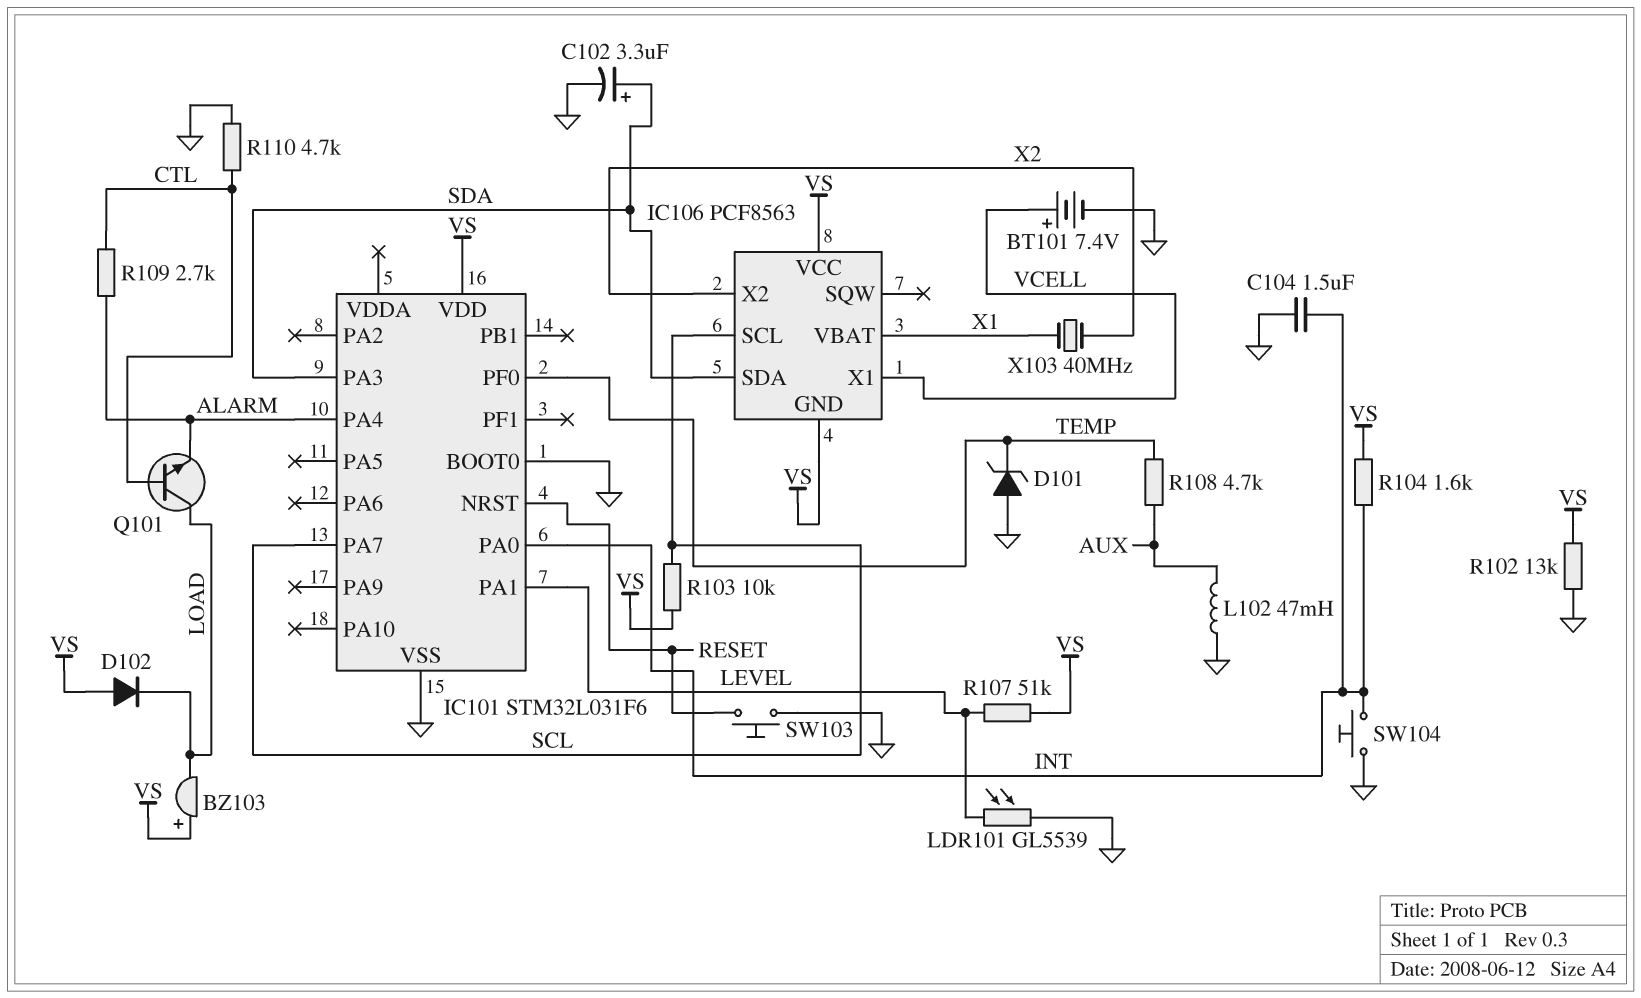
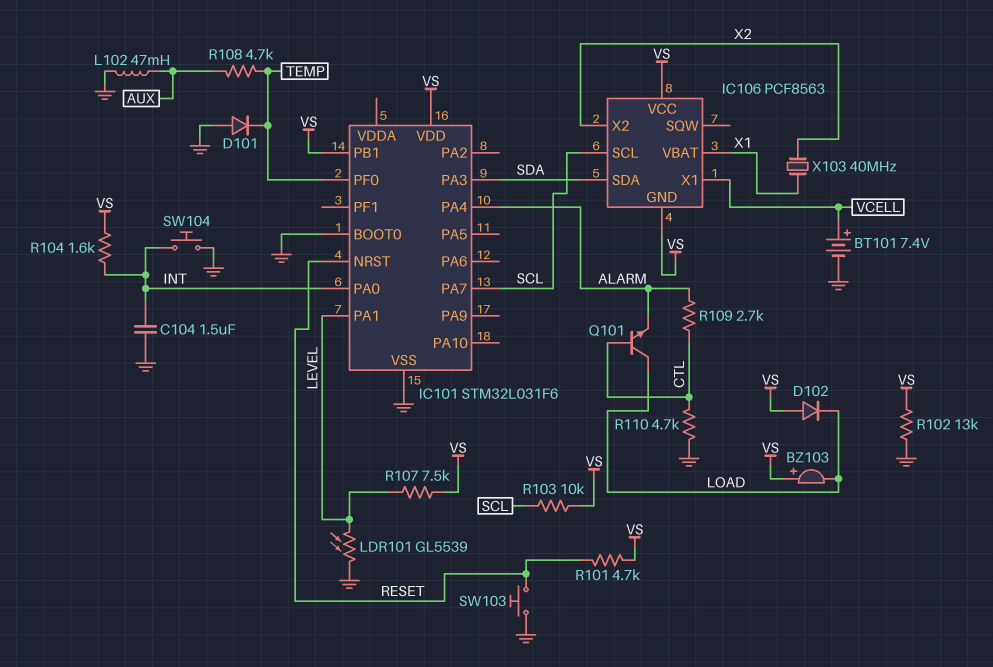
C102: 3.3uF (plus SDA, minus GND) -> none
D101: zener (A GND, K TEMP) -> diode (A GND, K TEMP)
IC101 pin PB1: none -> VS
R101: none -> 4.7k (RESET, VS)
R107: 51k (LEVEL, VS) -> 7.5k (LEVEL, VS)

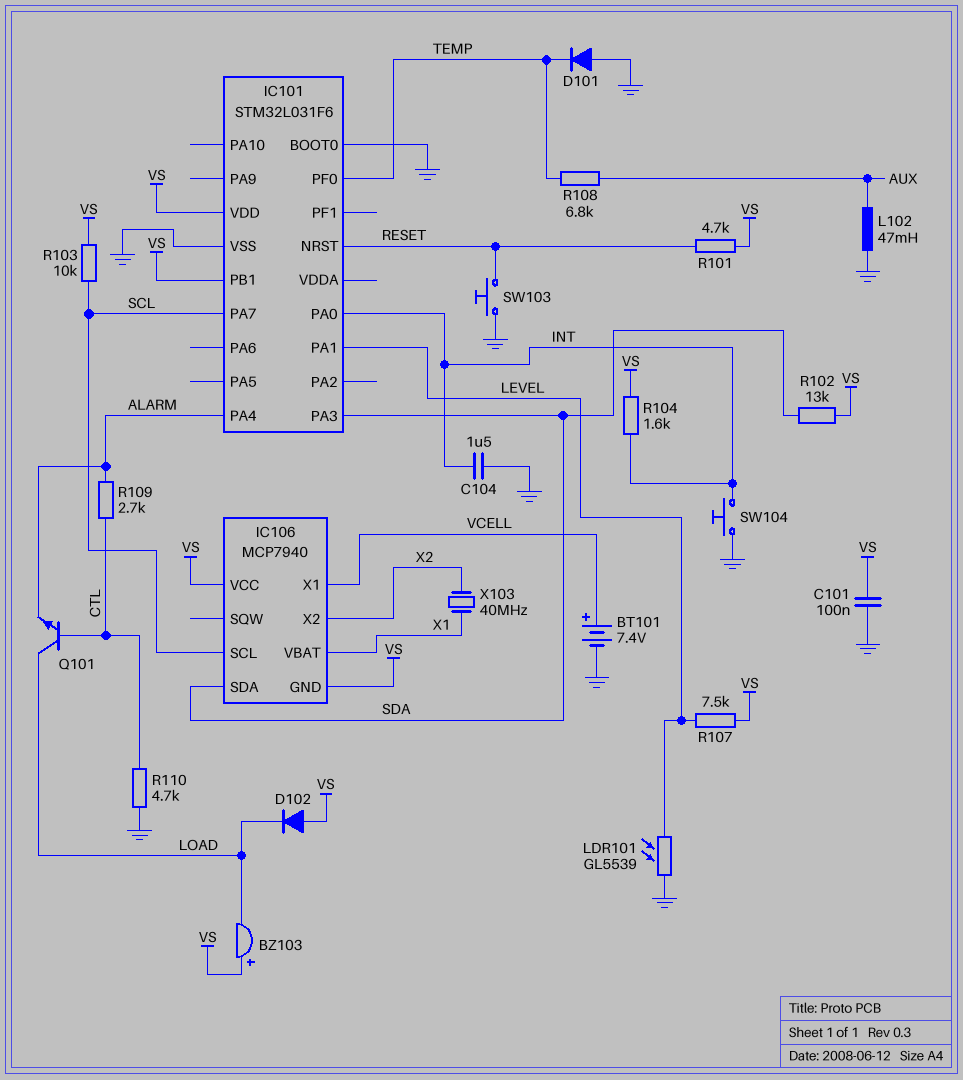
C101: none -> 100nF (GND, VS)
IC106: PCF8563 -> MCP7940
R102: 13k (GND, VS) -> 13k (SDA, VS)
R108: 4.7k (AUX, TEMP) -> 6.8k (AUX, TEMP)

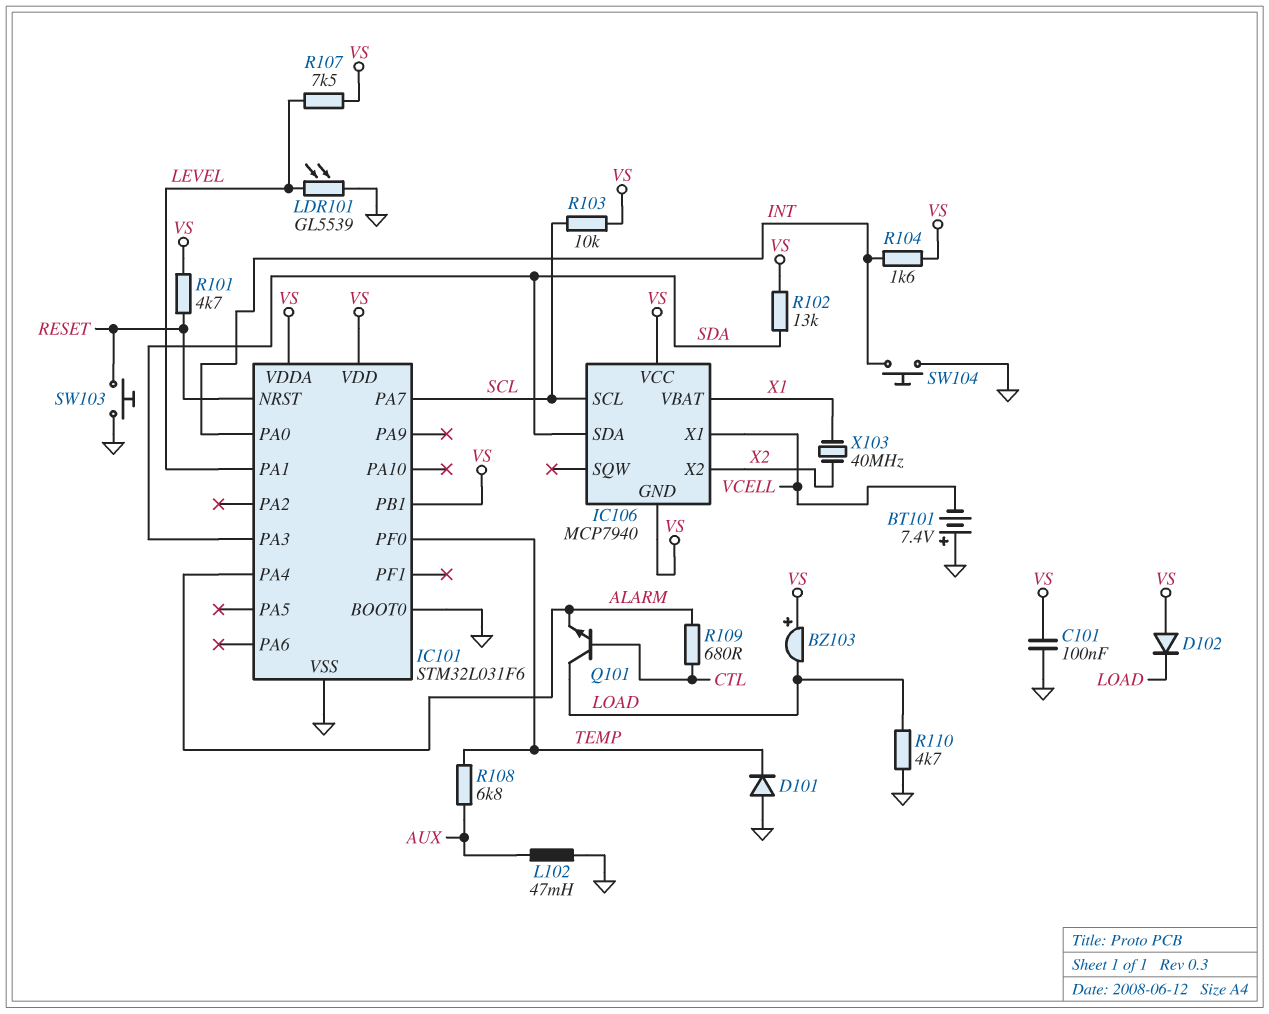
BT101: 7.4V (plus VCELL, minus GND) -> 7.4V (plus GND, minus VCELL)
C104: 1.5uF (GND, INT) -> none
IC101 pin VDDA: none -> VS
R109: 2.7k (ALARM, CTL) -> 680 (ALARM, CTL)
R110: 4.7k (CTL, GND) -> 4.7k (GND, LOAD)

